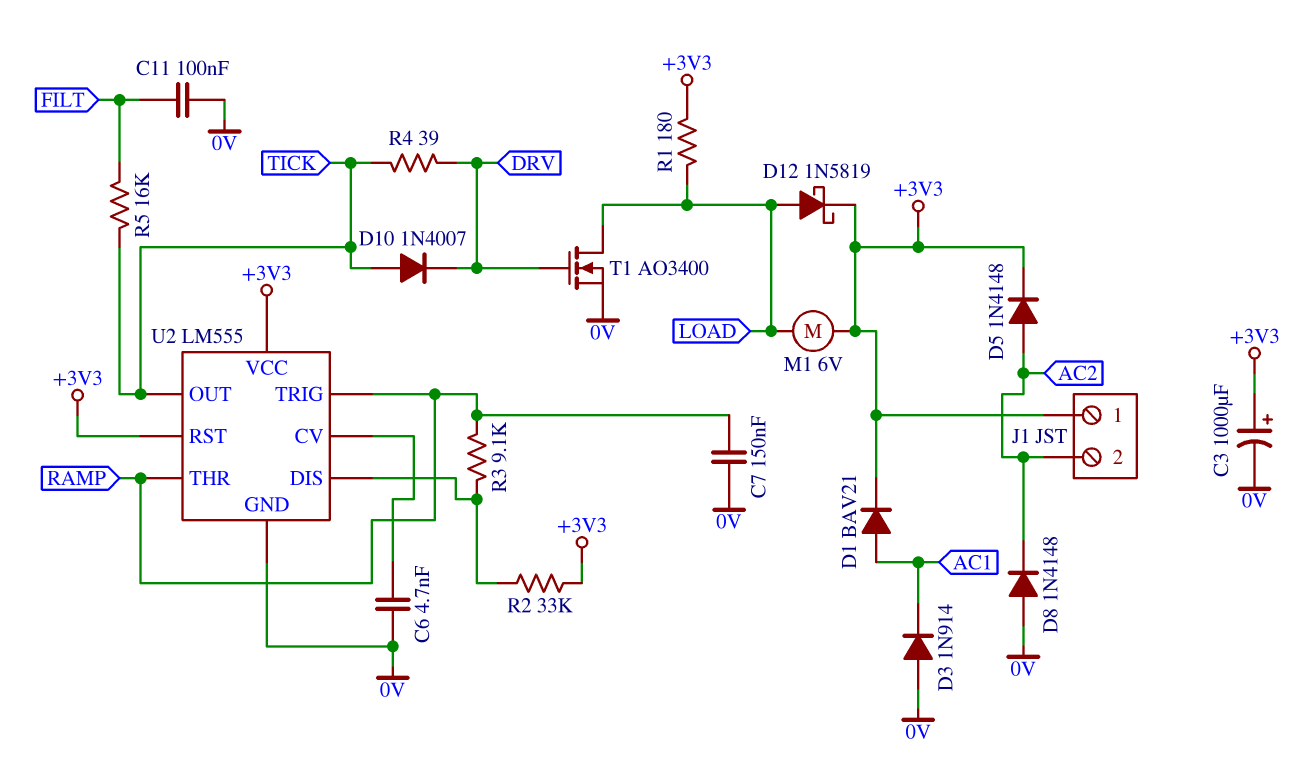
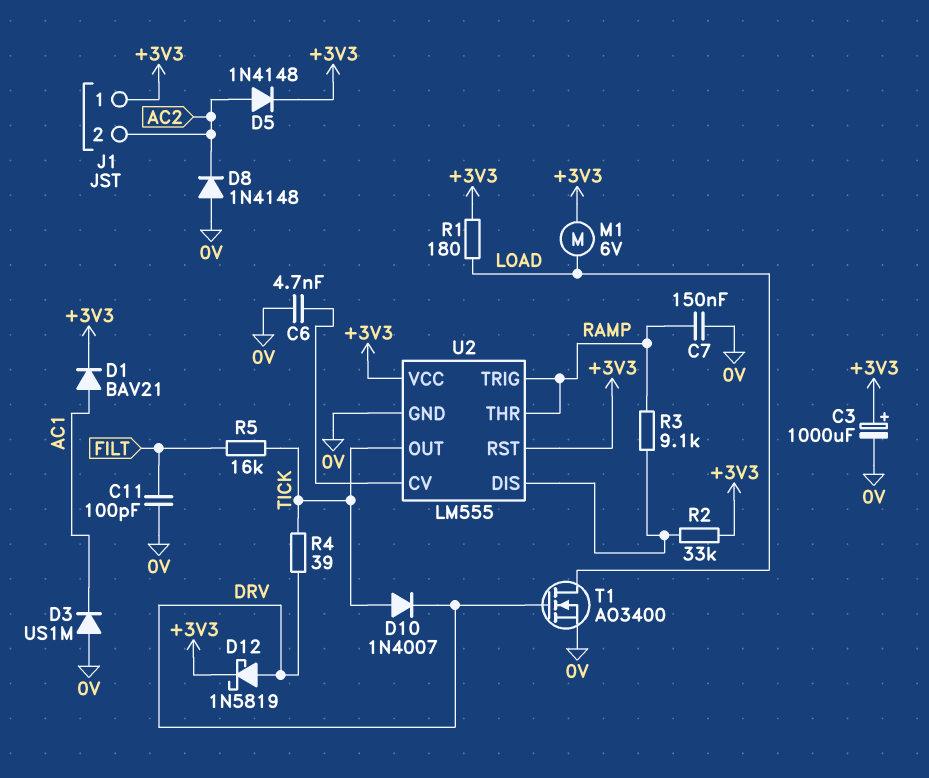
C11: 100nF (0V, FILT) -> 100pF (0V, FILT)
D3: diode 1N914 (A 0V, K AC1) -> diode US1M (A 0V, K AC1)
D12: schottky 1N5819 (A LOAD, K +3V3) -> schottky 1N5819 (A DRV, K +3V3)

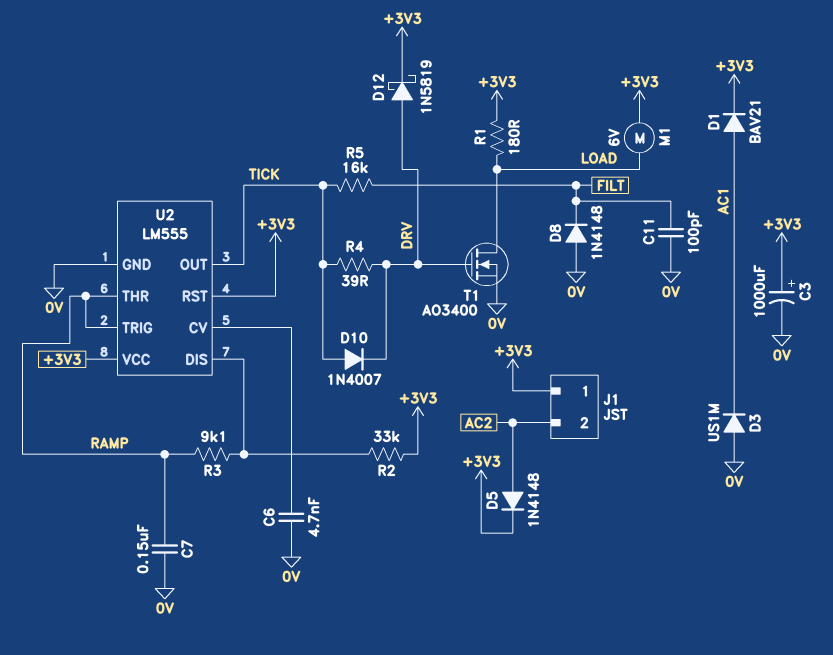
D8: diode 1N4148 (A 0V, K AC2) -> diode 1N4148 (A 0V, K FILT)

